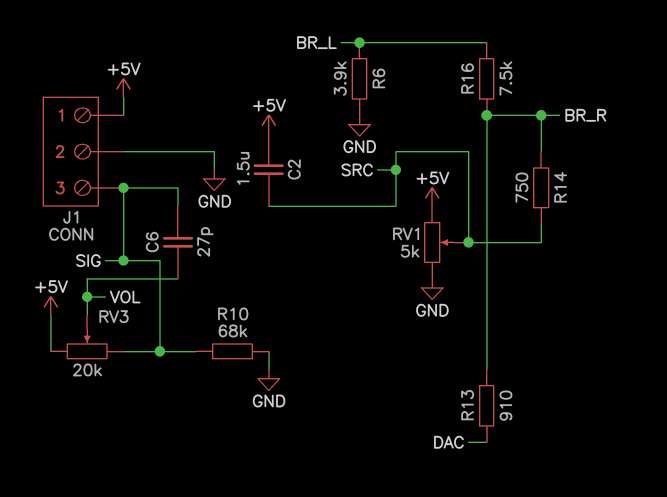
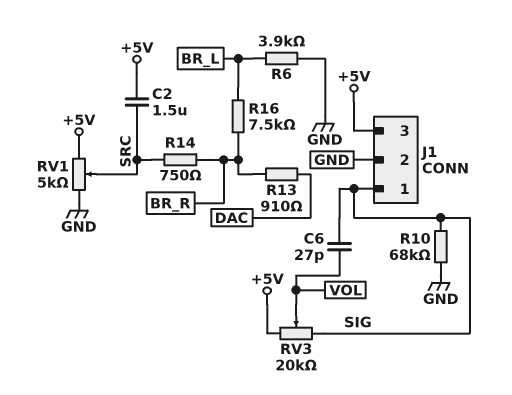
J1 pin 1: +5V -> SIG
J1 pin 3: SIG -> +5V

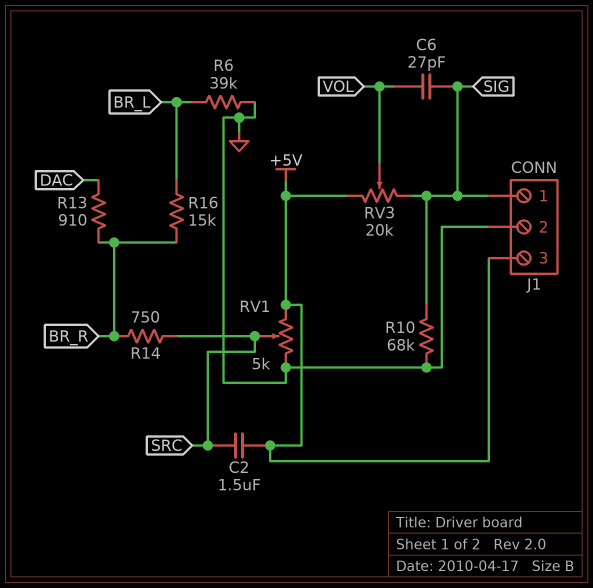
R6: 3.9k (BR_L, GND) -> 39k (BR_L, GND)
R16: 7.5k (BR_L, BR_R) -> 15k (BR_L, BR_R)

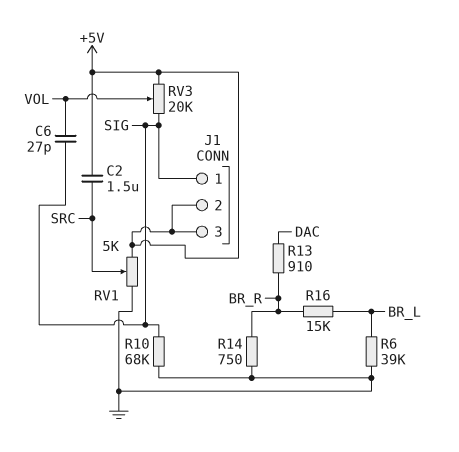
J1 pin 2: GND -> +5V
R14: 750 (BR_R, SRC) -> 750 (BR_R, GND)

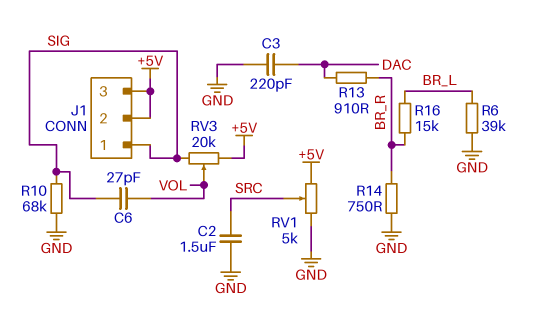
C2: 1.5uF (+5V, SRC) -> 1.5uF (GND, SRC)
C3: none -> 220pF (DAC, GND)

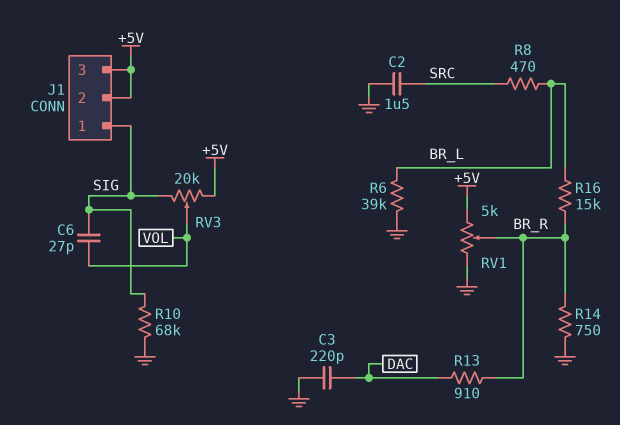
R8: none -> 470 (BR_L, SRC)
RV1: 5k (+5V, GND, wiper SRC) -> 5k (+5V, GND, wiper BR_R)

